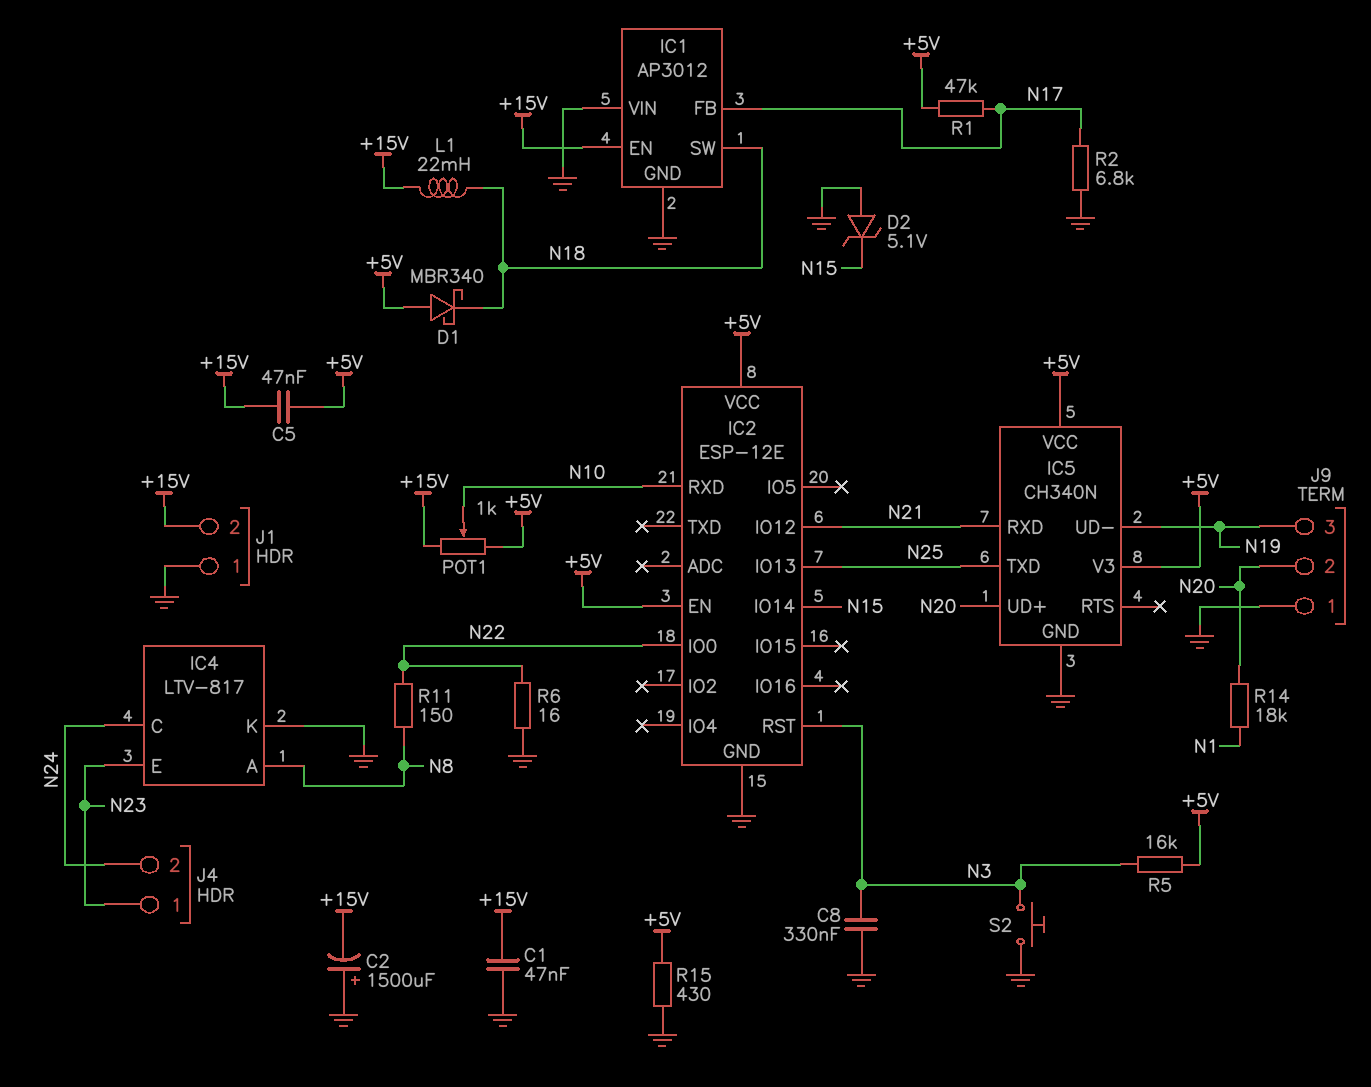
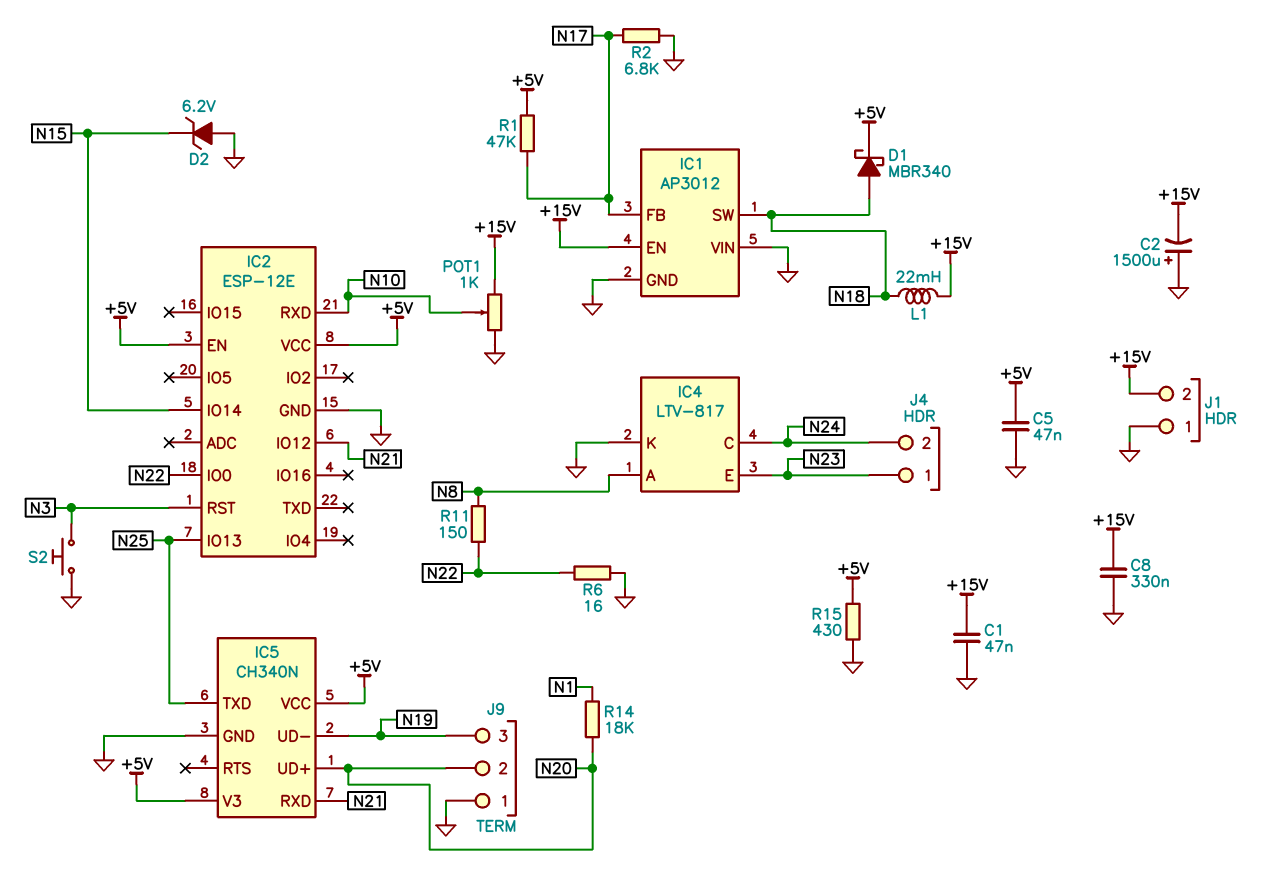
C5: 47nF (+5V, +15V) -> 47nF (+5V, GND)
C8: 330nF (GND, N3) -> 330nF (+15V, GND)
D1: schottky MBR340 (A +5V, K N18) -> schottky MBR340 (A N18, K +5V)
D2: zener 5.1V (A GND, K N15) -> zener 6.2V (A GND, K N15)
POT1: 1k (+5V, +15V, wiper N10) -> 1k (+15V, GND, wiper N10)
R5: 16k (+5V, N3) -> none

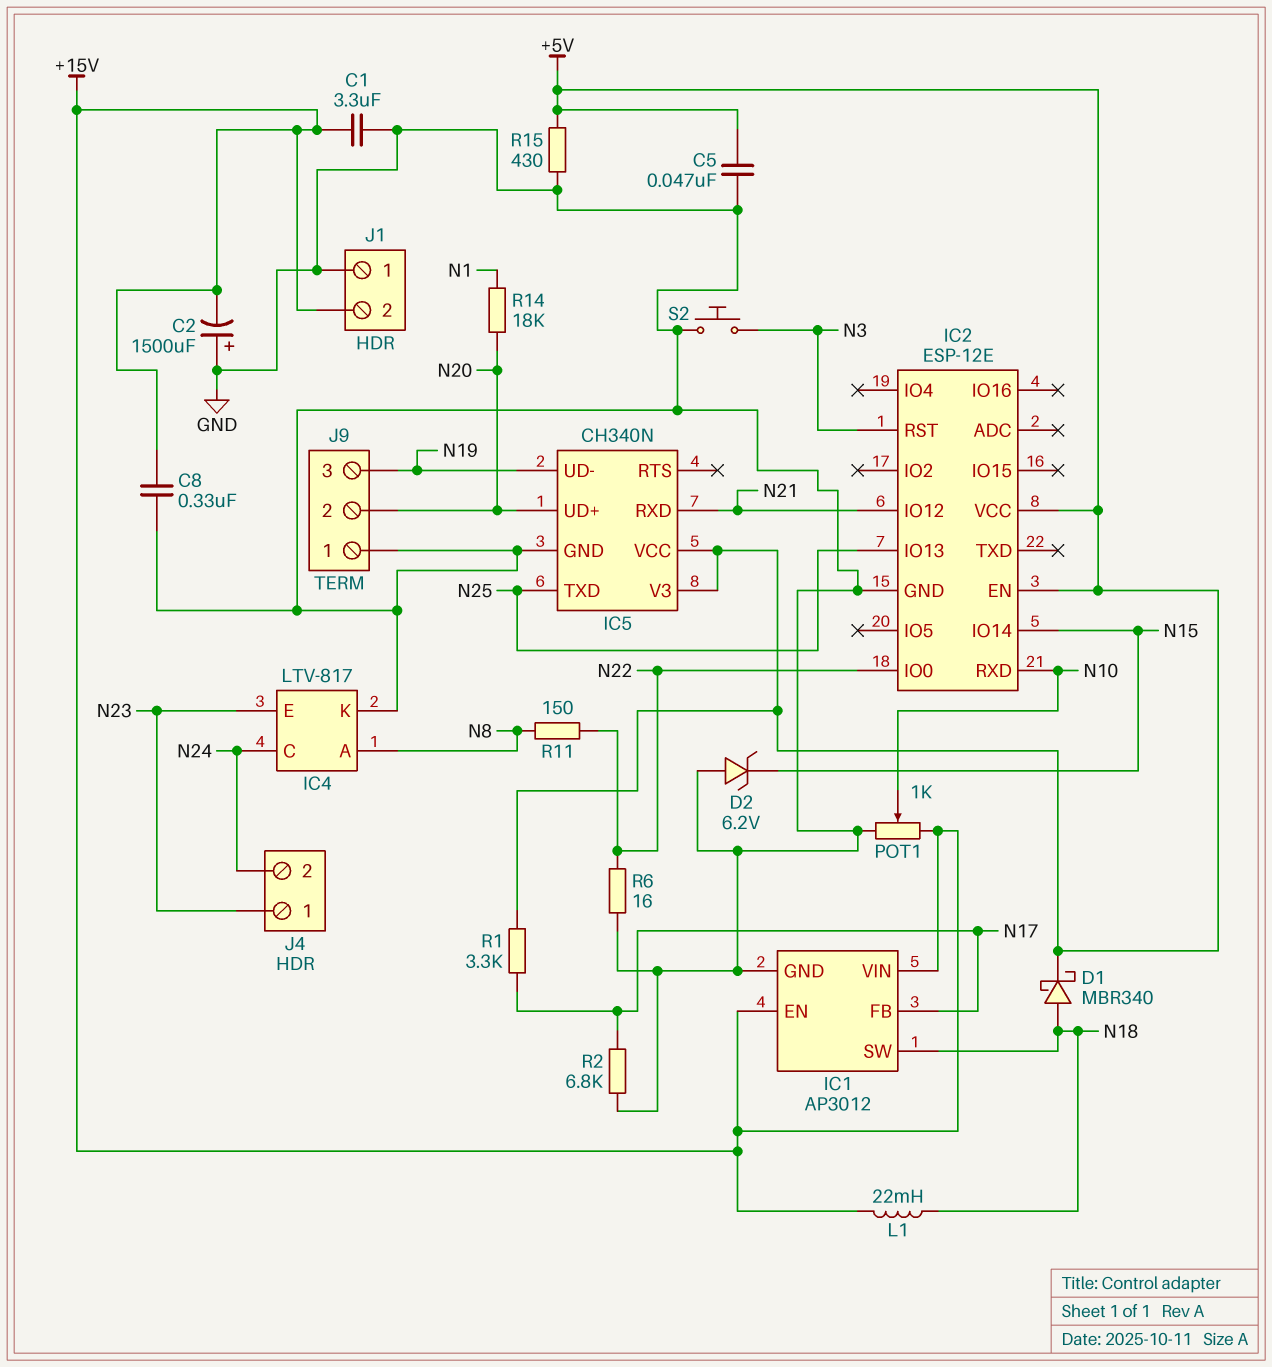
C1: 47nF (+15V, GND) -> 3.3uF (+15V, GND)
IC1 pin VIN: GND -> +15V
R1: 47k (+5V, N17) -> 3.3k (+5V, N17)

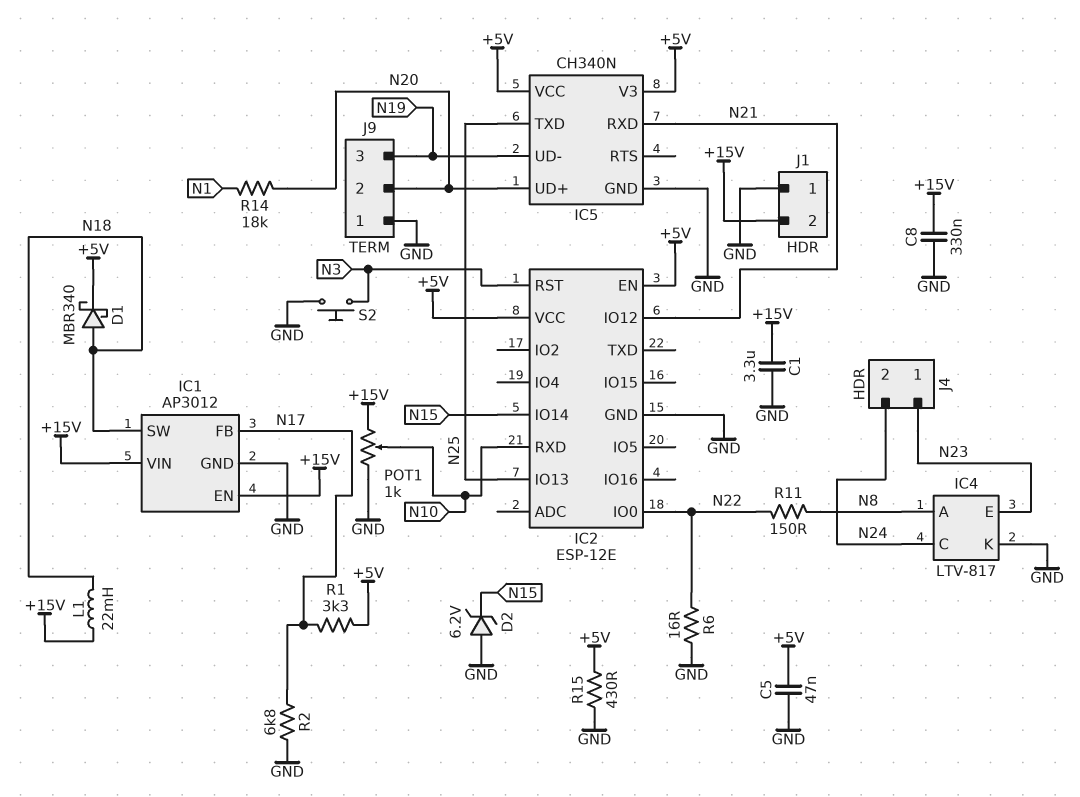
C2: 1500uF (plus GND, minus +15V) -> none

